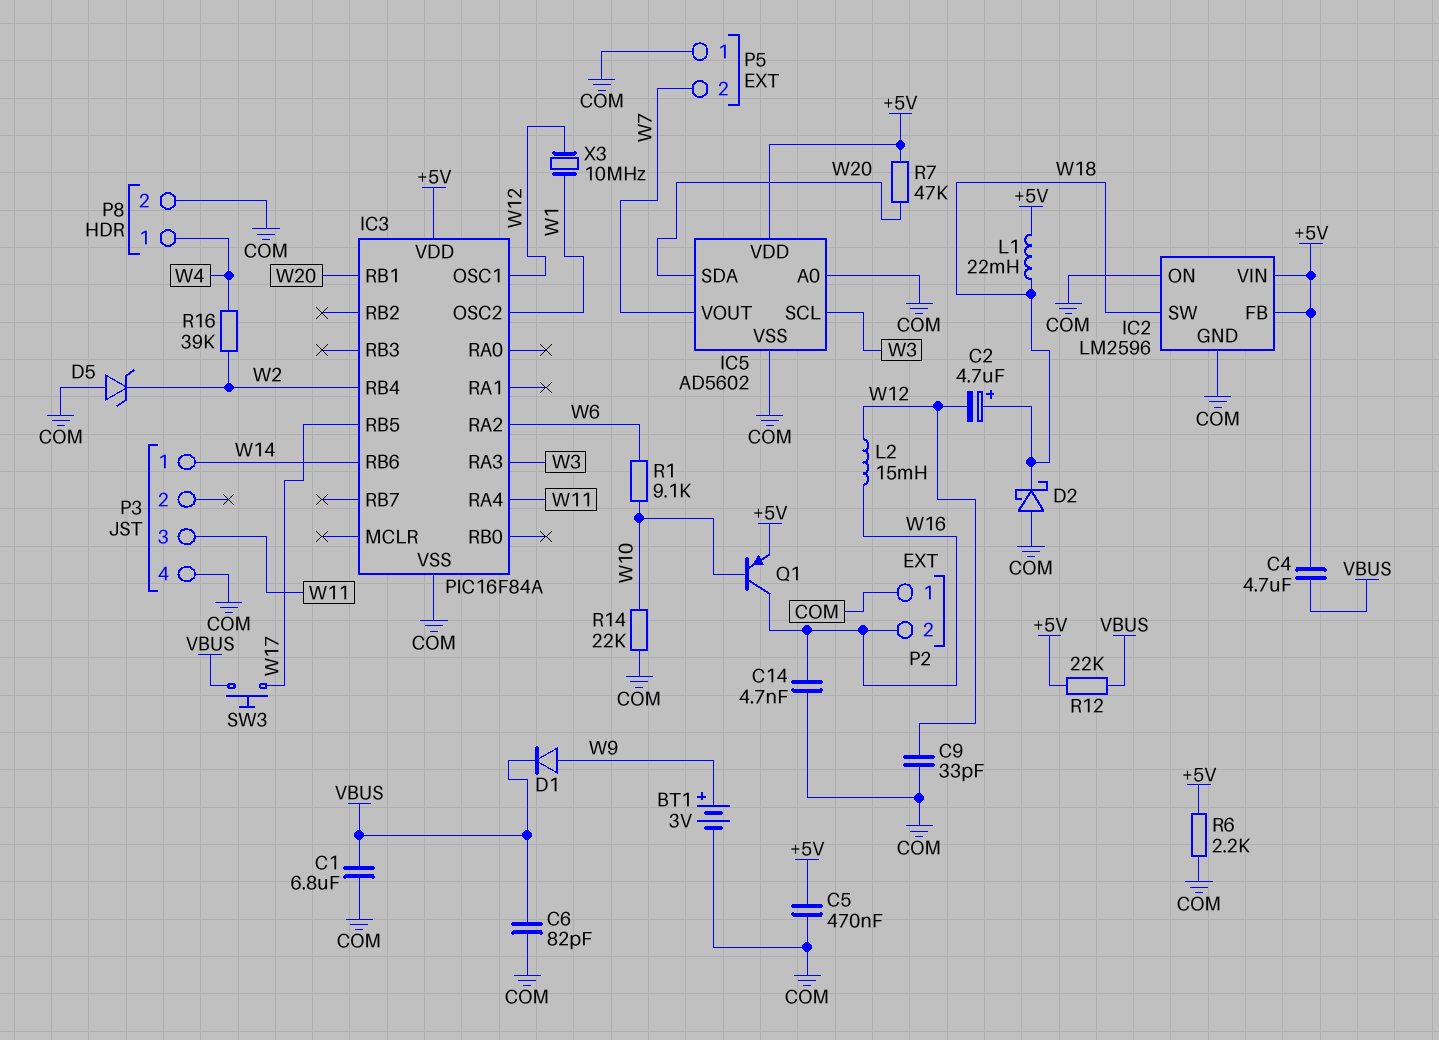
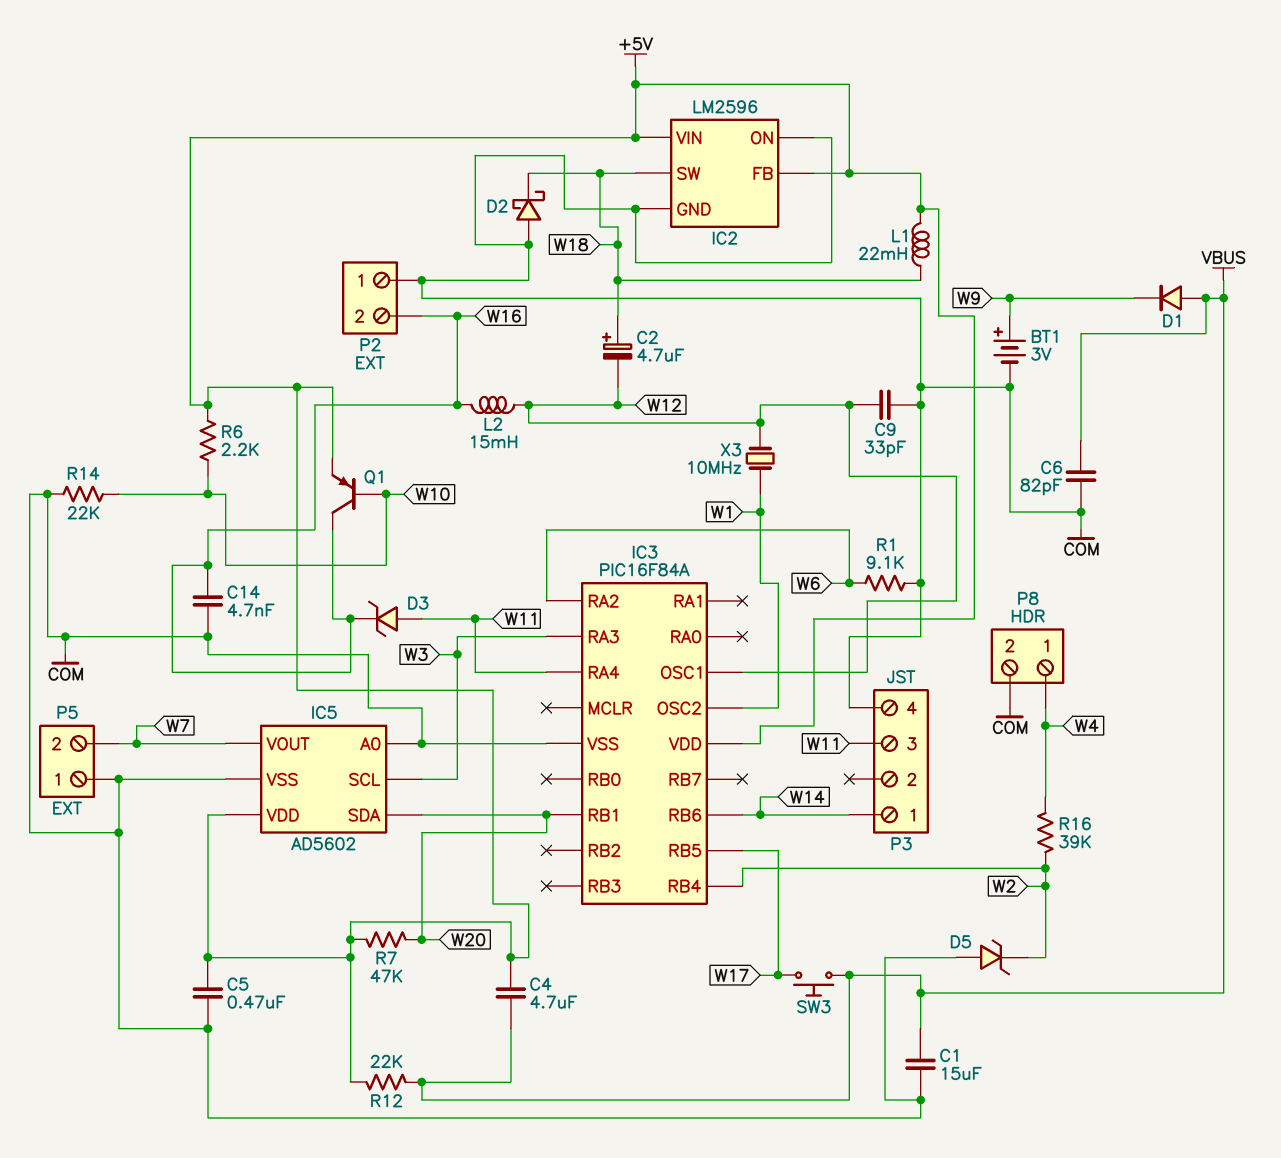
C1: 6.8uF (COM, VBUS) -> 15uF (COM, VBUS)
D1: diode (A W9, K VBUS) -> diode (A VBUS, K W9)
D3: none -> zener (A W11, K W16)
R1: 9.1k (W6, W10) -> 9.1k (COM, W6)
R6: 2.2k (+5V, COM) -> 2.2k (+5V, W10)

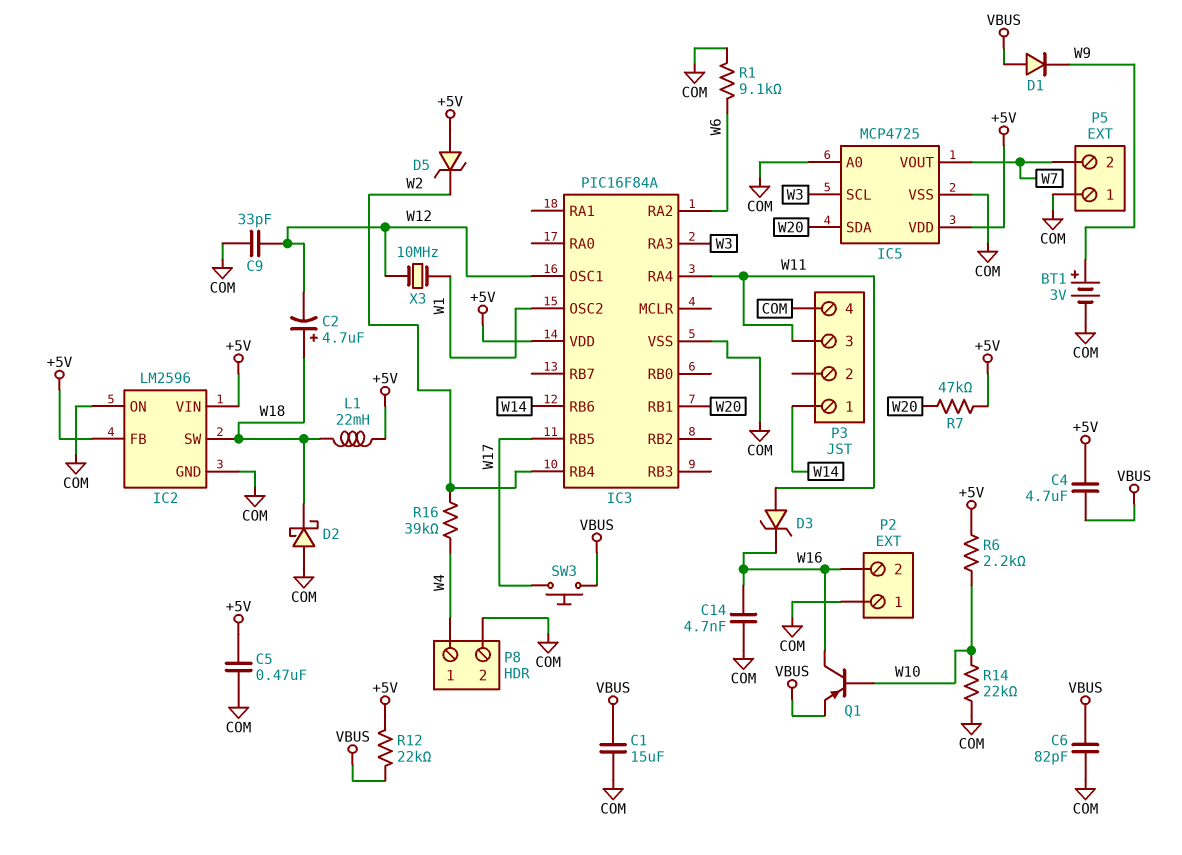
D5: zener (A COM, K W2) -> zener (A +5V, K W2)
IC5: AD5602 -> MCP4725
L2: 15mH (W12, W16) -> none
Q1: PNP (B W10, C W16, E +5V) -> PNP (B W10, C W16, E VBUS)

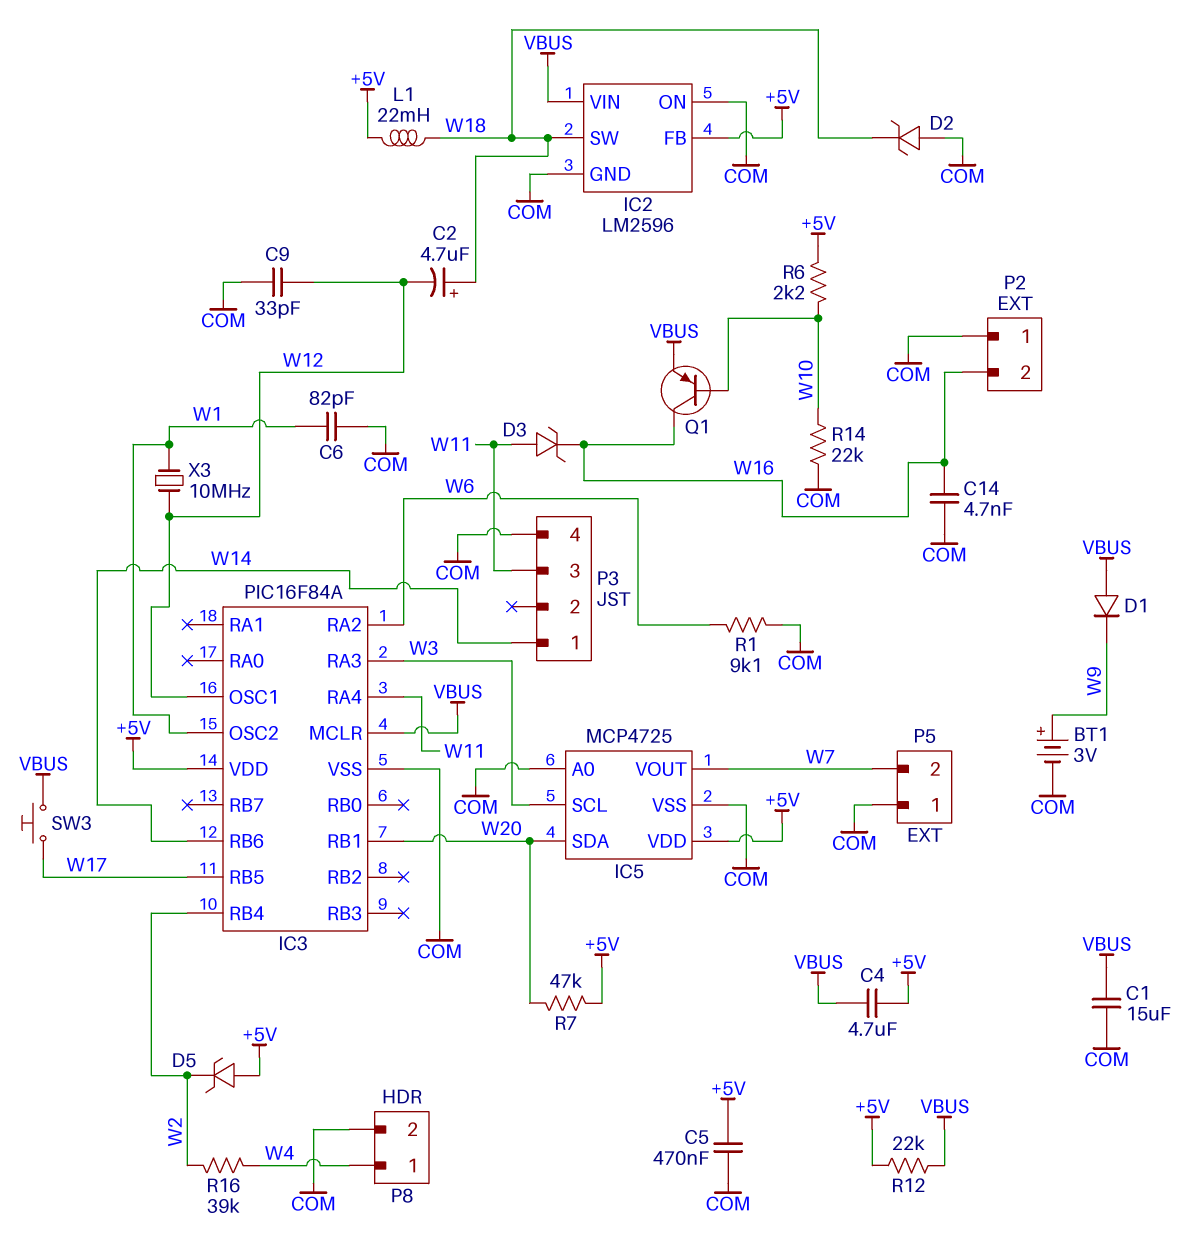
C6: 82pF (COM, VBUS) -> 82pF (COM, W1)
D2: schottky (A COM, K W18) -> zener (A COM, K W18)
IC2 pin VIN: +5V -> VBUS
IC3 pin MCLR: none -> VBUS

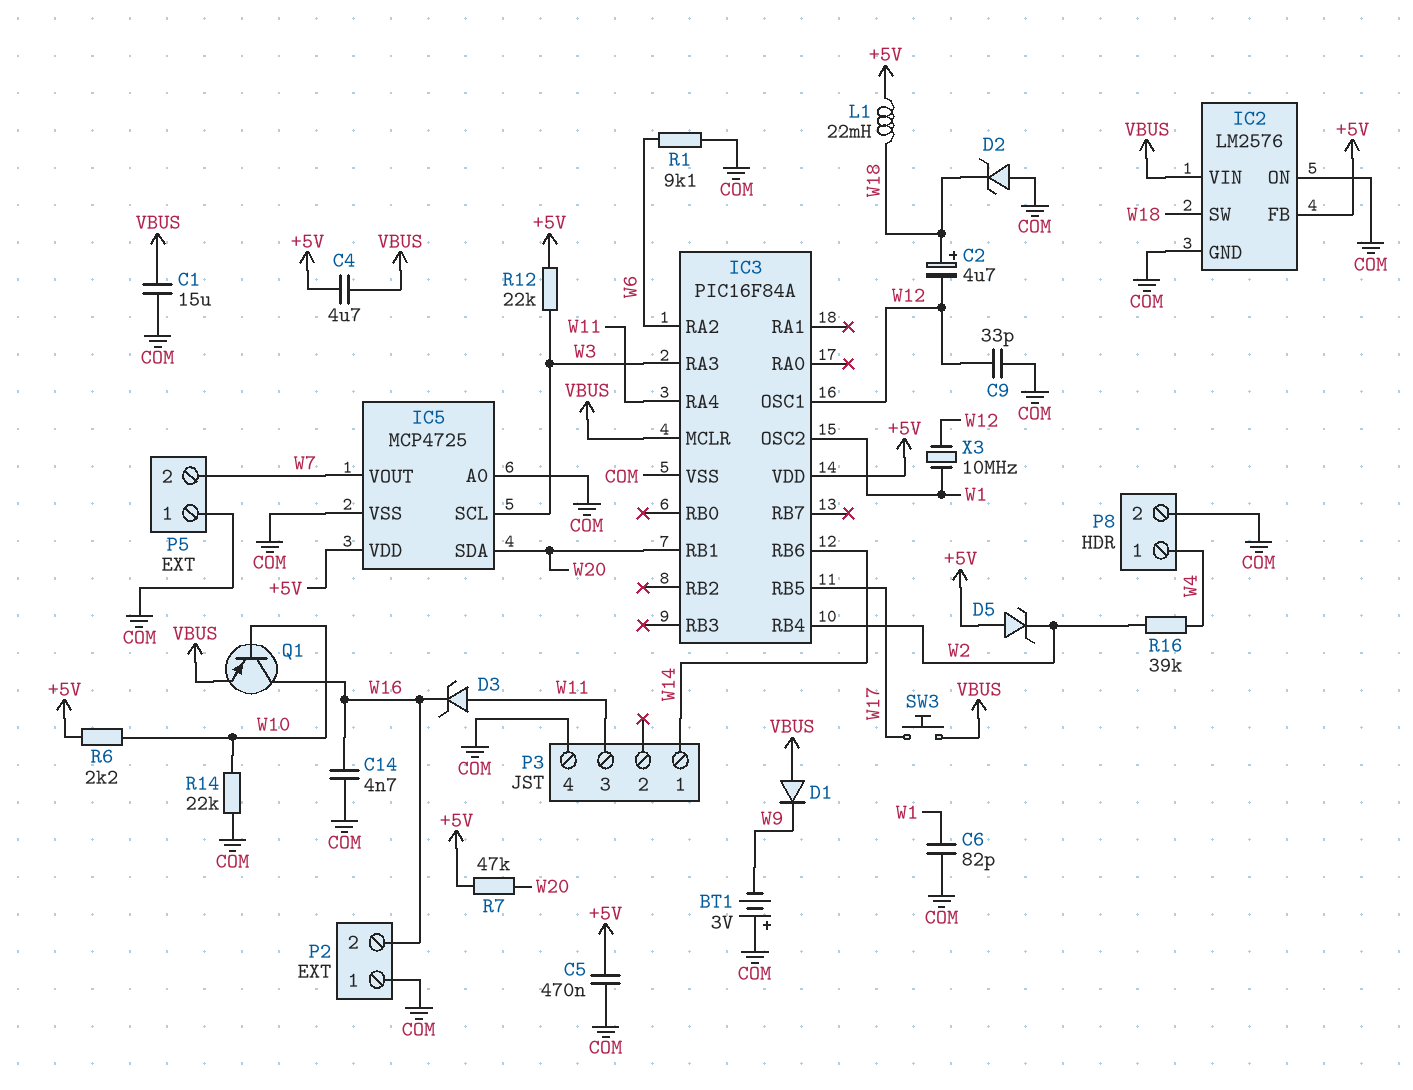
BT1: 3V (plus W9, minus COM) -> 3V (plus COM, minus W9)
IC2: LM2596 -> LM2576
R12: 22k (+5V, VBUS) -> 22k (+5V, W3)

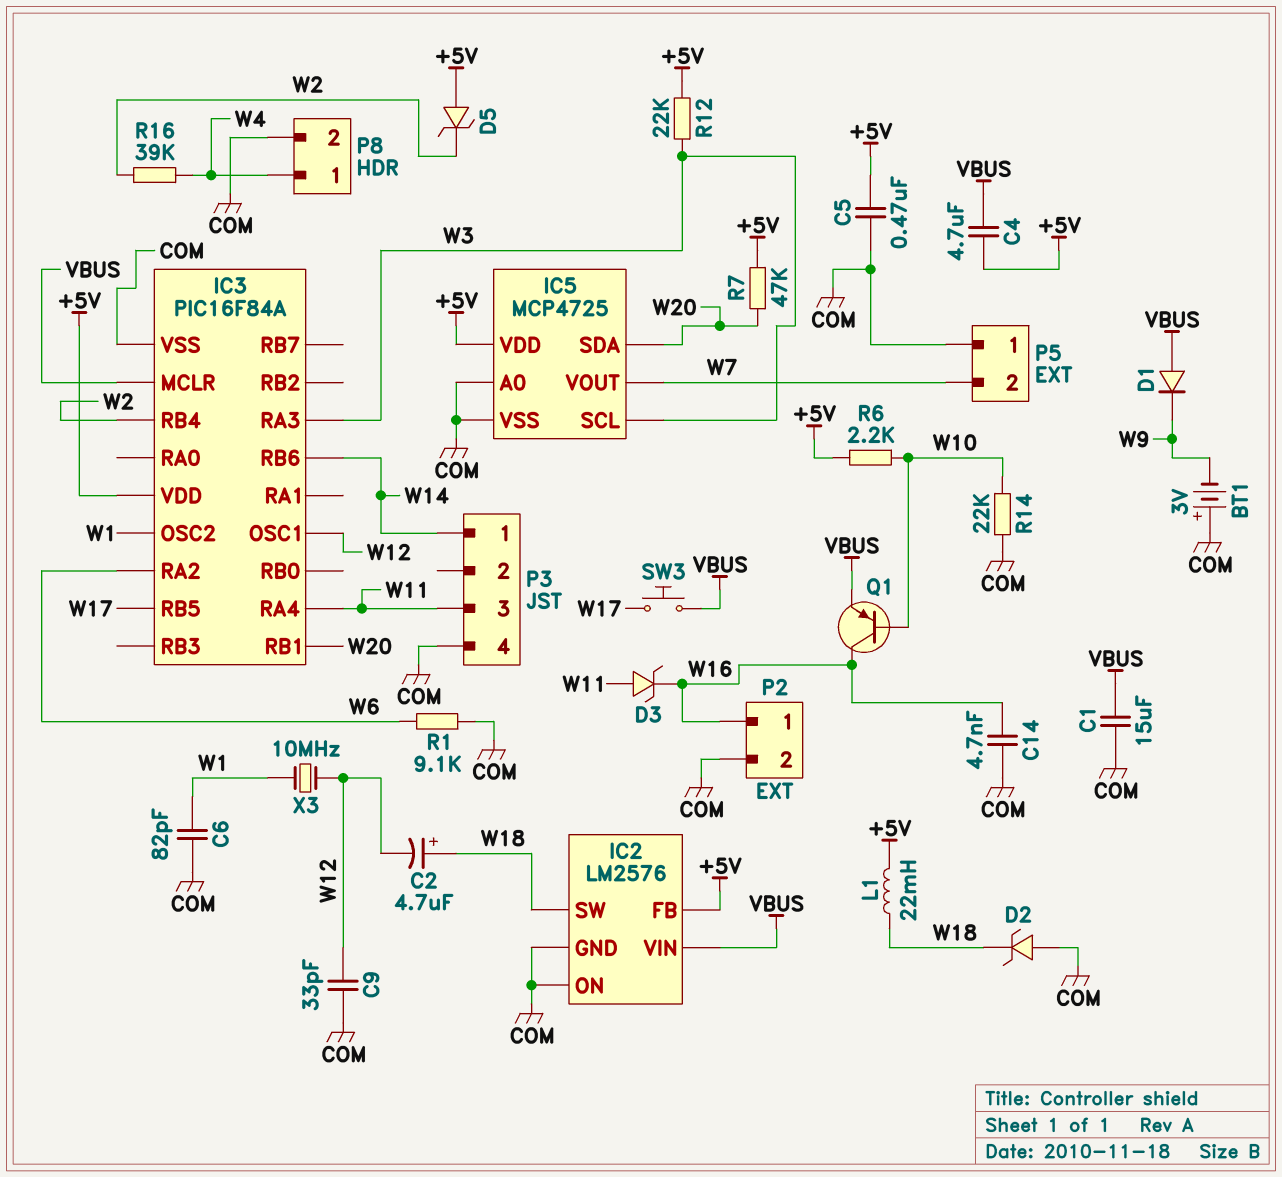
P2 pin 1: COM -> W16
P2 pin 2: W16 -> COM

